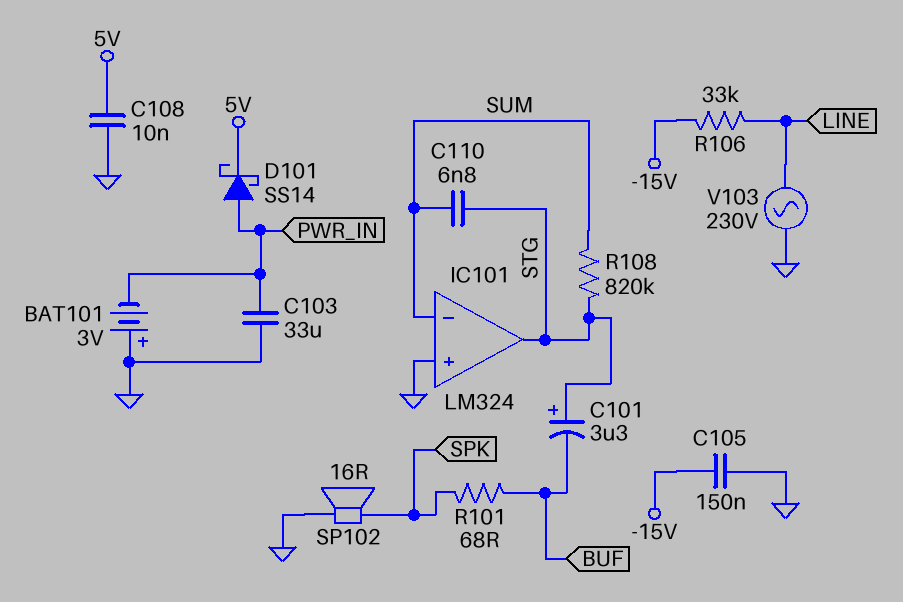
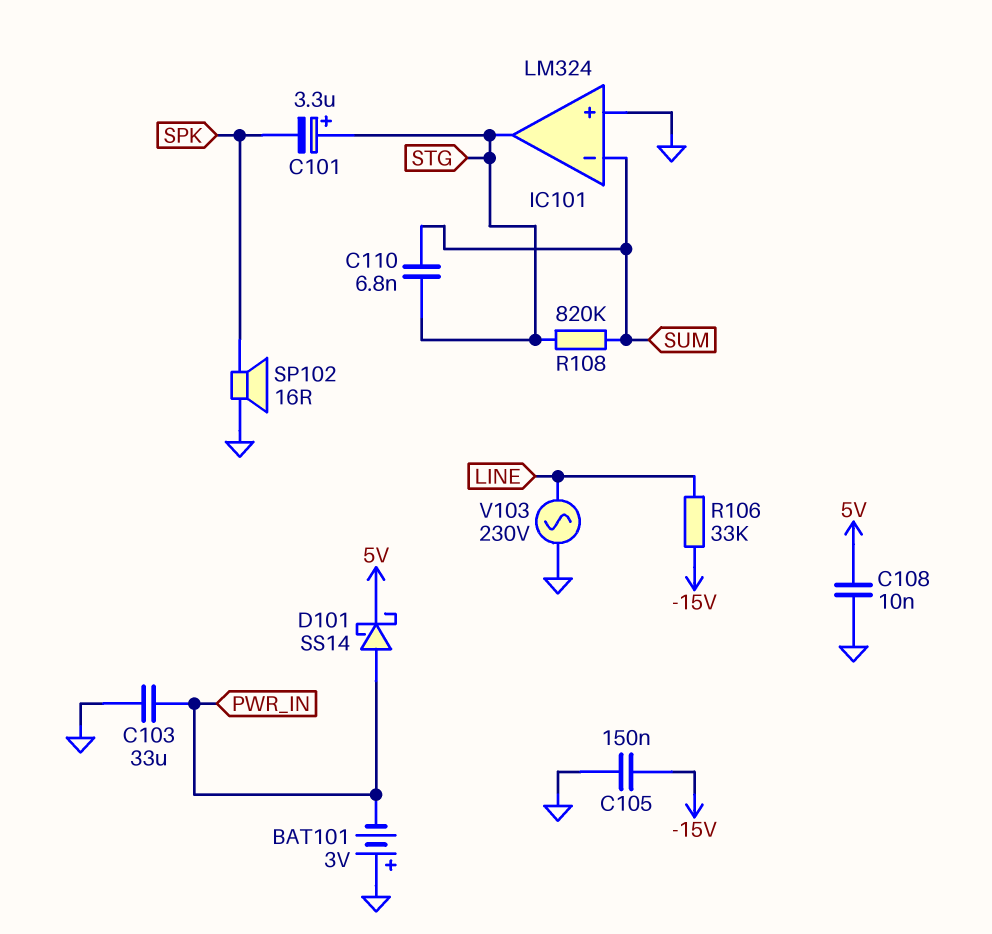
C101: 3.3uF (plus STG, minus BUF) -> 3.3uF (plus STG, minus SPK)
R101: 68 (BUF, SPK) -> none

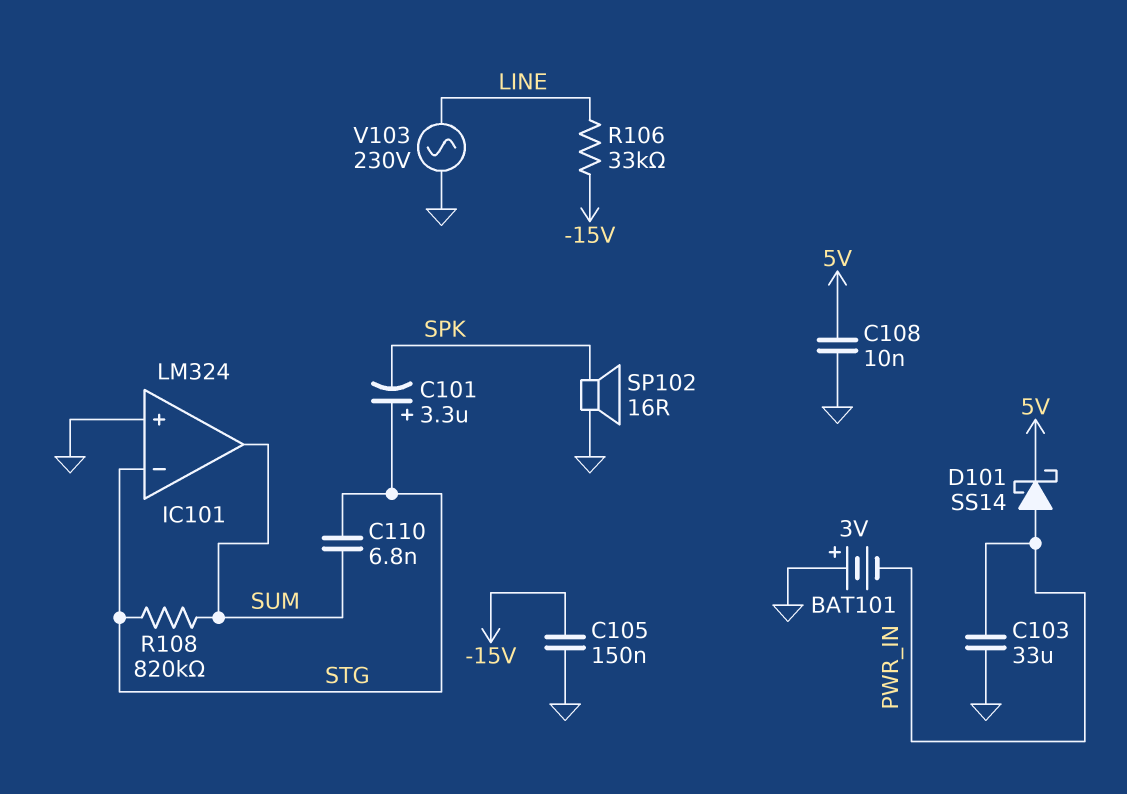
IC101 pin in-: SUM -> STG
IC101 pin out: STG -> SUM

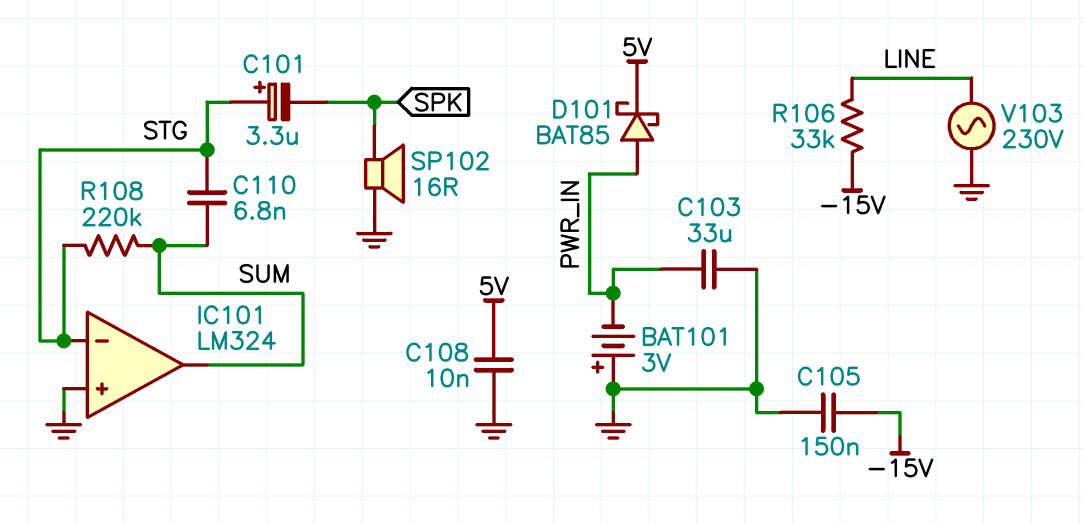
D101: schottky SS14 (A PWR_IN, K 5V) -> schottky BAT85 (A PWR_IN, K 5V)
R108: 820k (STG, SUM) -> 220k (STG, SUM)

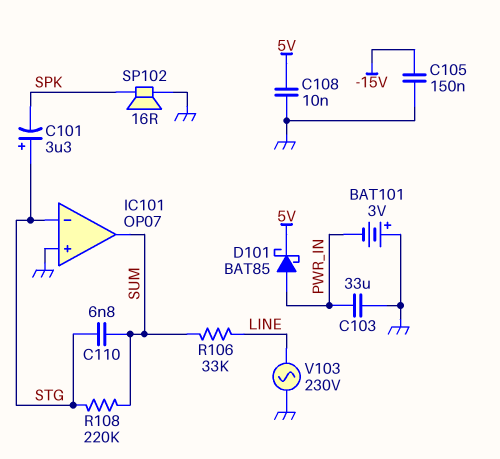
IC101: LM324 -> OP07
R106: 33k (-15V, LINE) -> 33k (LINE, SUM)

